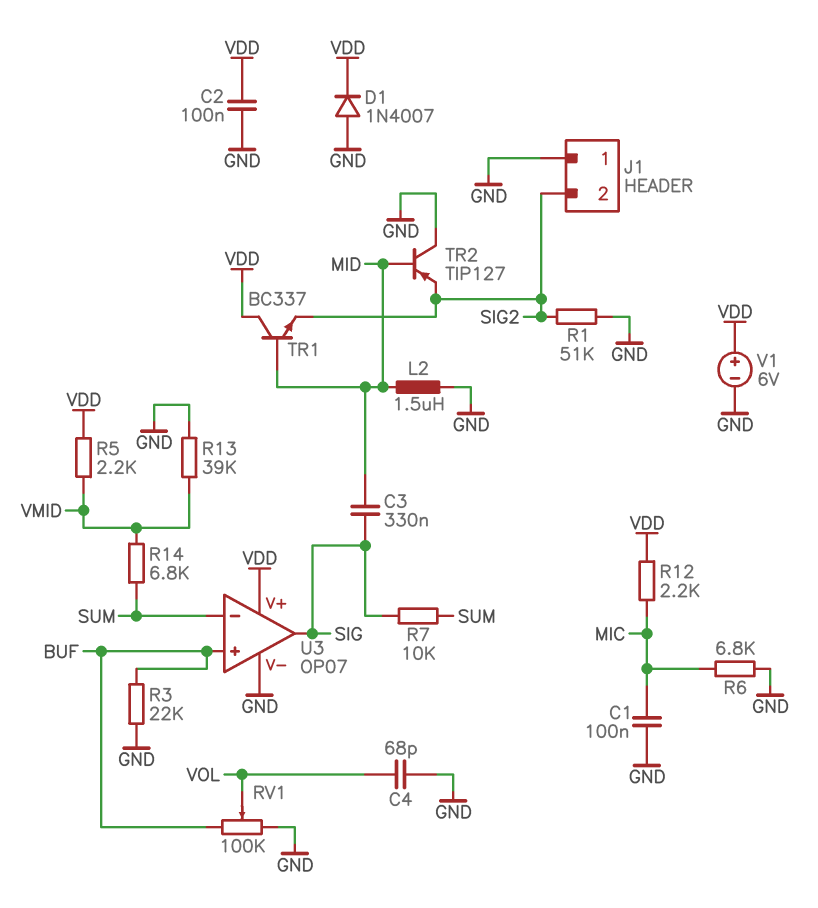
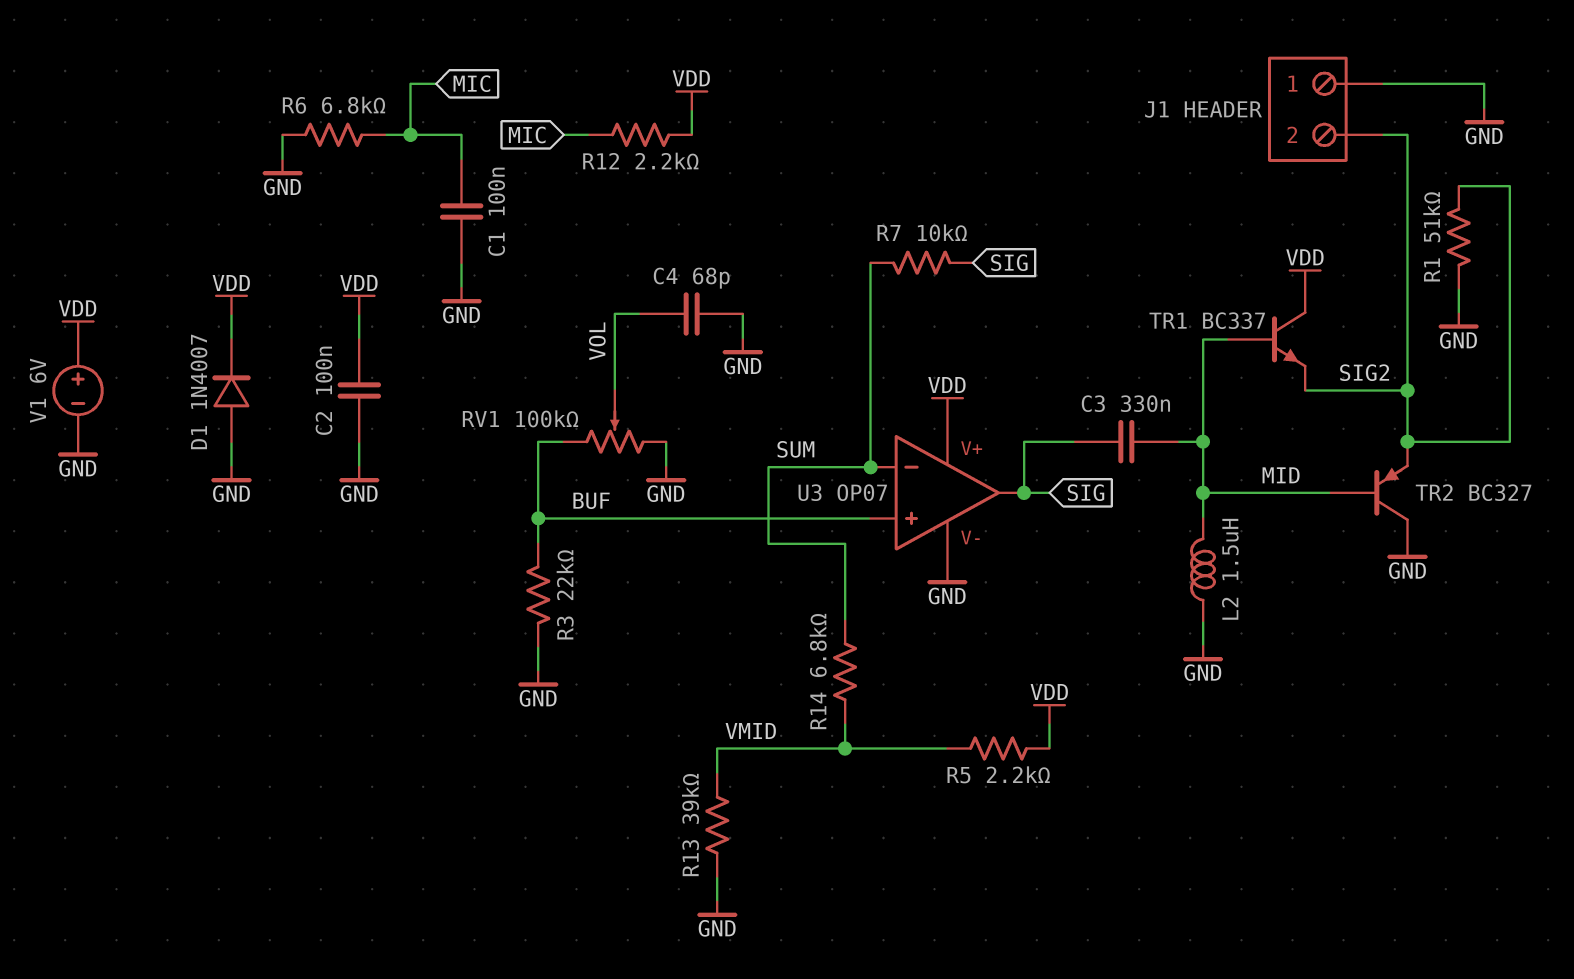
TR2: PNP TIP127 (B MID, C GND, E SIG2) -> PNP BC327 (B MID, C GND, E SIG2)

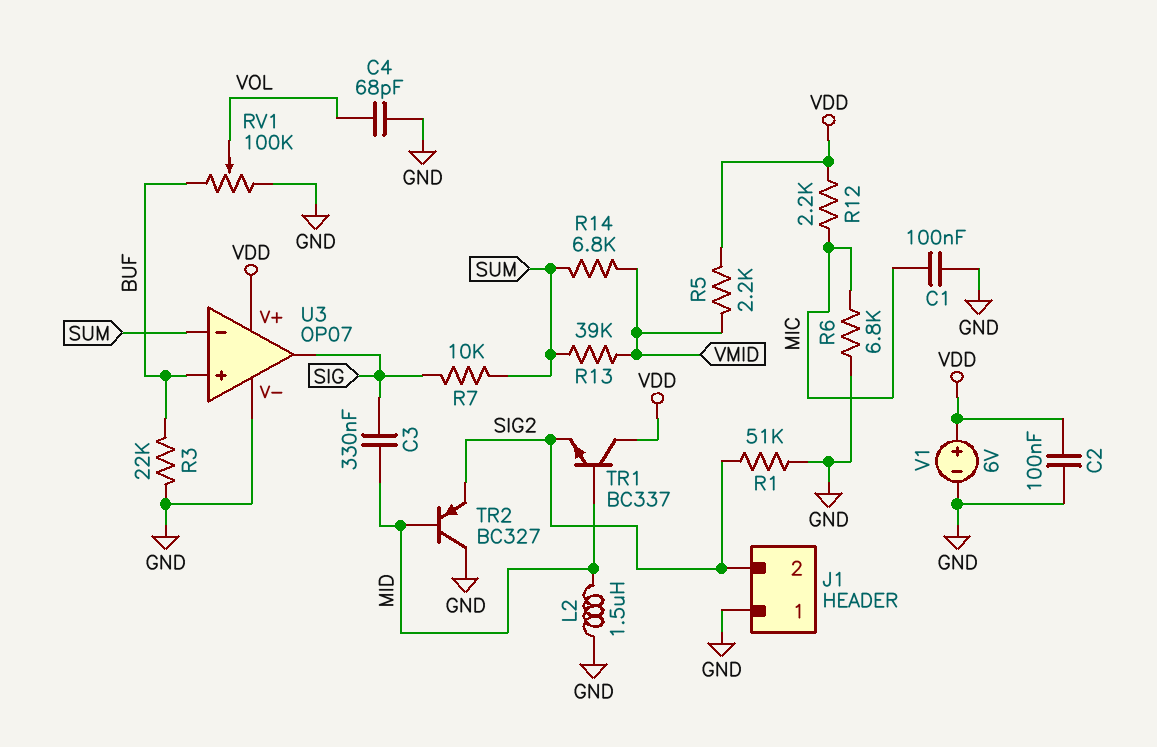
D1: diode 1N4007 (A GND, K VDD) -> none
R13: 39k (GND, VMID) -> 39k (SUM, VMID)

